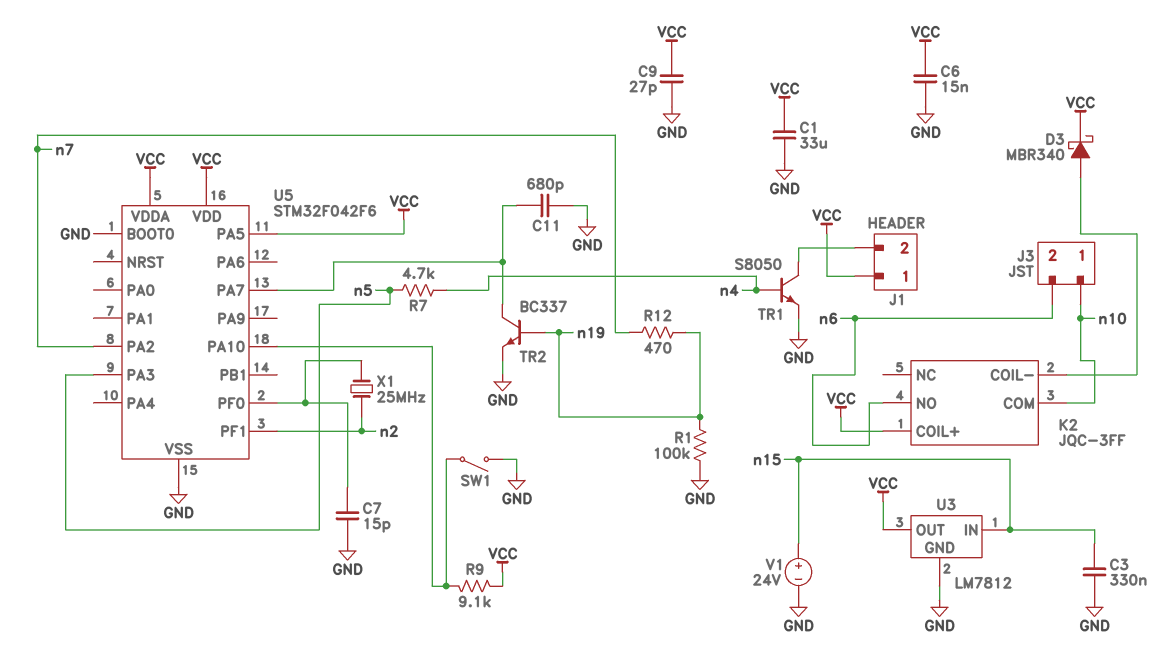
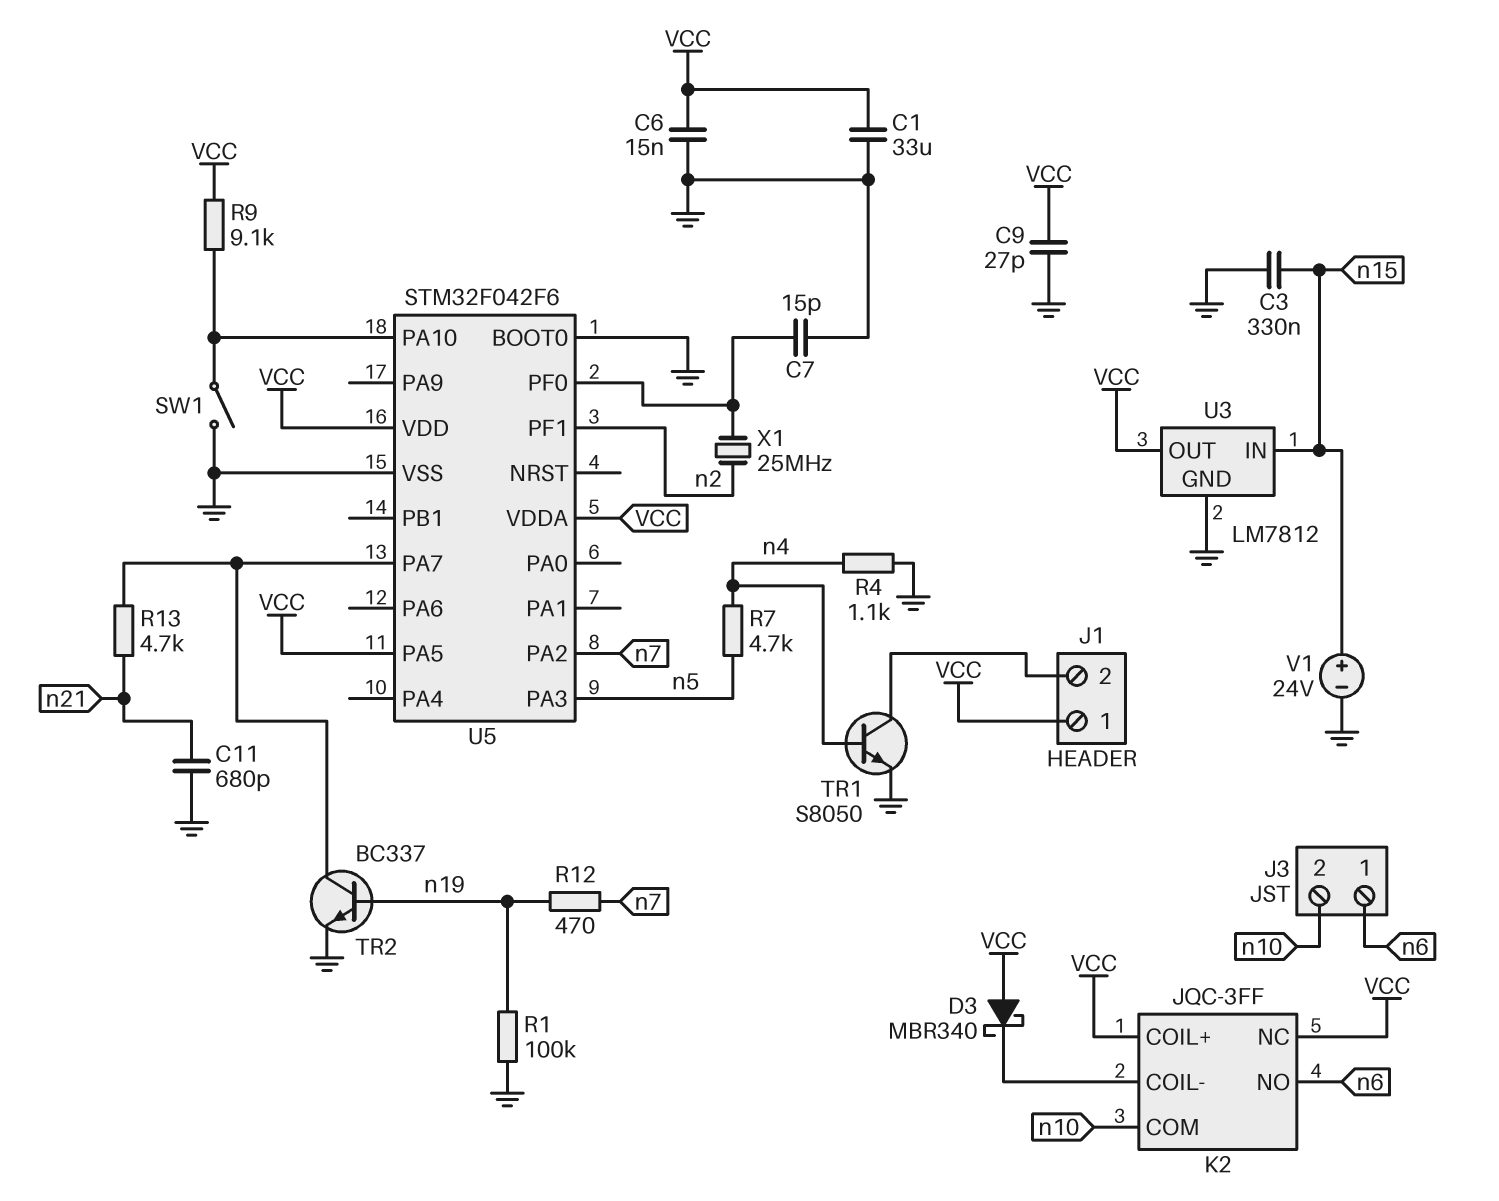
C11: 680pF (GND, U5/PA7) -> 680pF (GND, n21)
D3: schottky MBR340 (A K2/COIL-, K VCC) -> schottky MBR340 (A VCC, K K2/COIL-)
J3 pin 1: n10 -> n6
J3 pin 2: n6 -> n10
K2 pin NC: none -> VCC
R4: none -> 1.1k (GND, n4)
R13: none -> 4.7k (U5/PA7, n21)

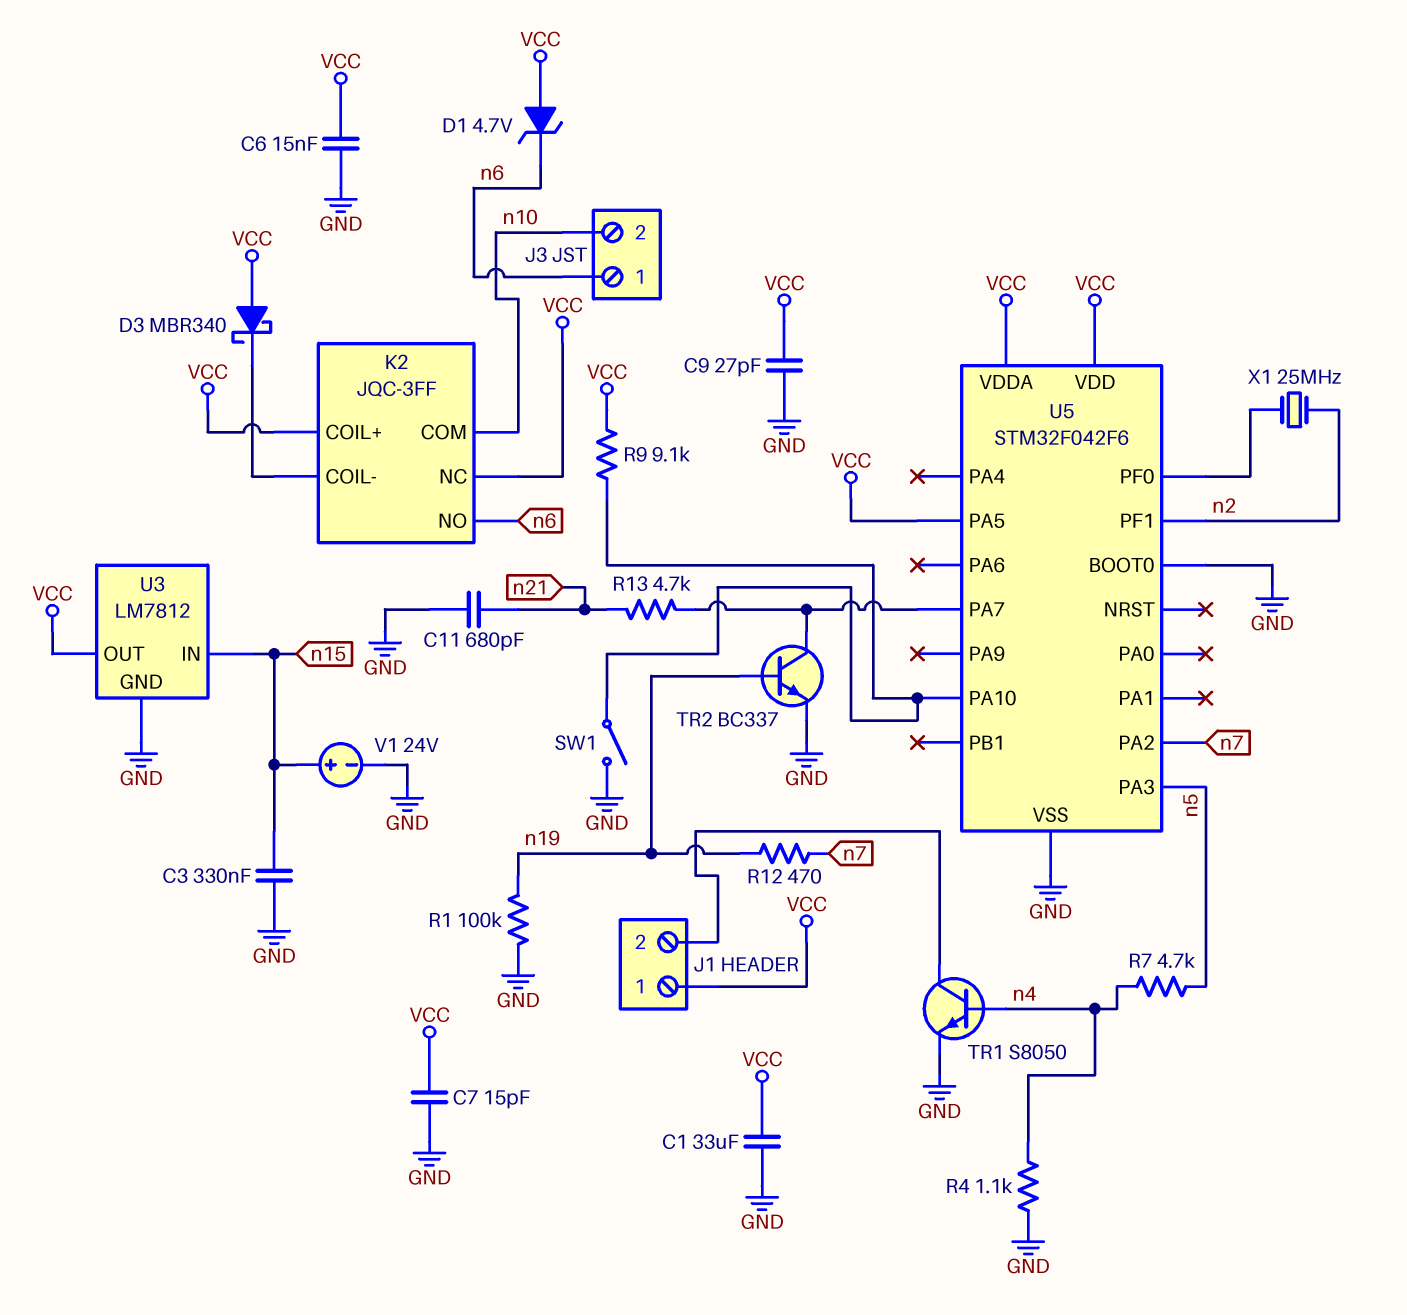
C7: 15pF (GND, U5/PF0) -> 15pF (GND, VCC)
D1: none -> zener 4.7V (A VCC, K n6)

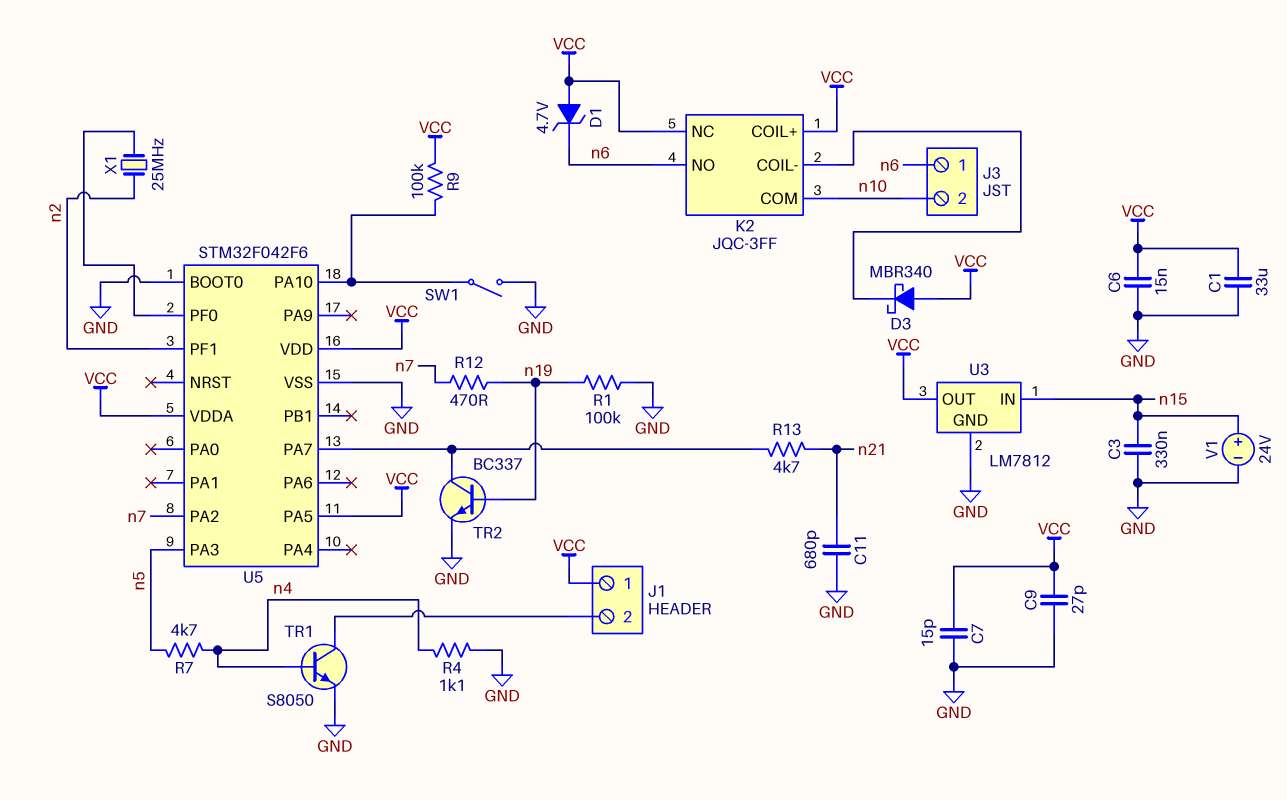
R9: 9.1k (U5/PA10, VCC) -> 100k (U5/PA10, VCC)

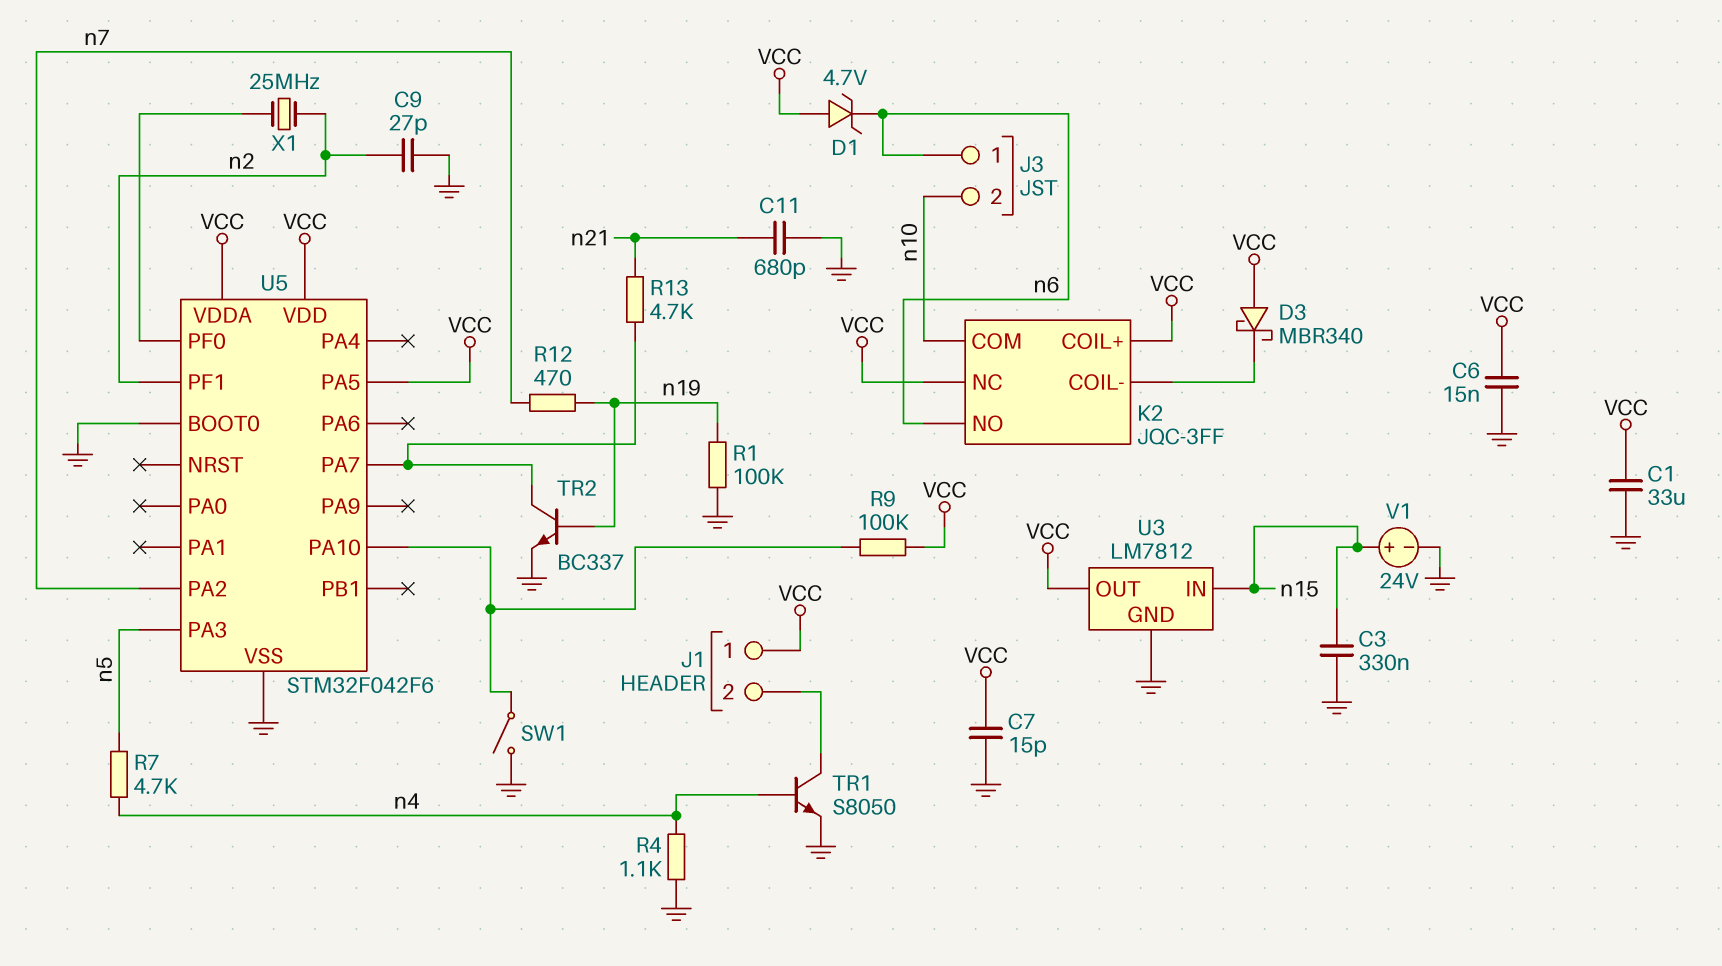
C9: 27pF (GND, VCC) -> 27pF (GND, n2)

